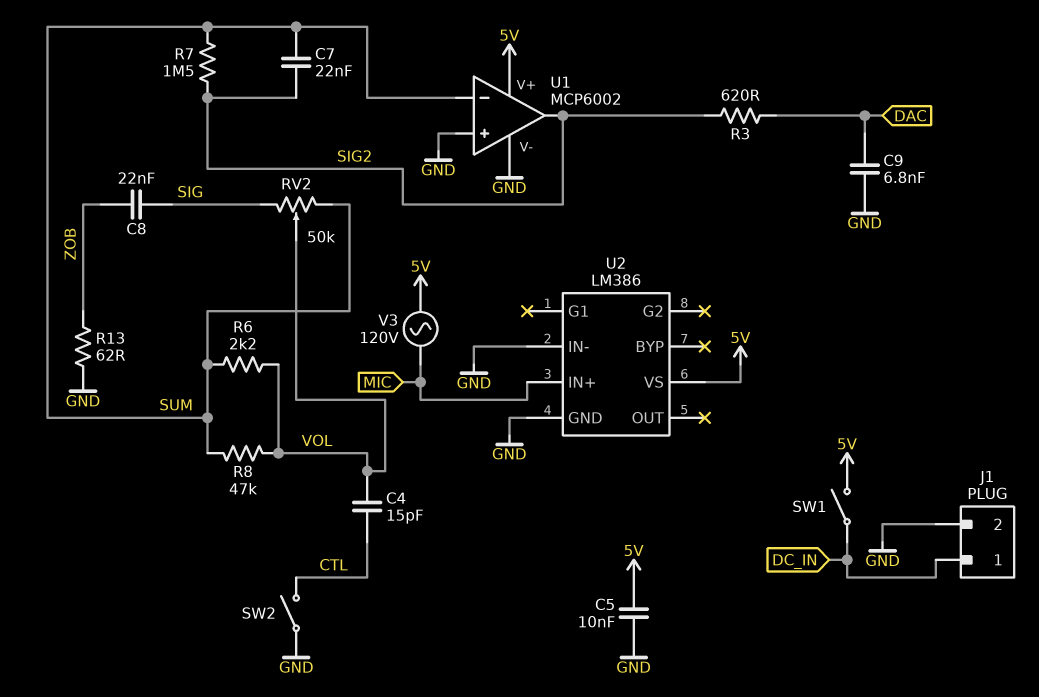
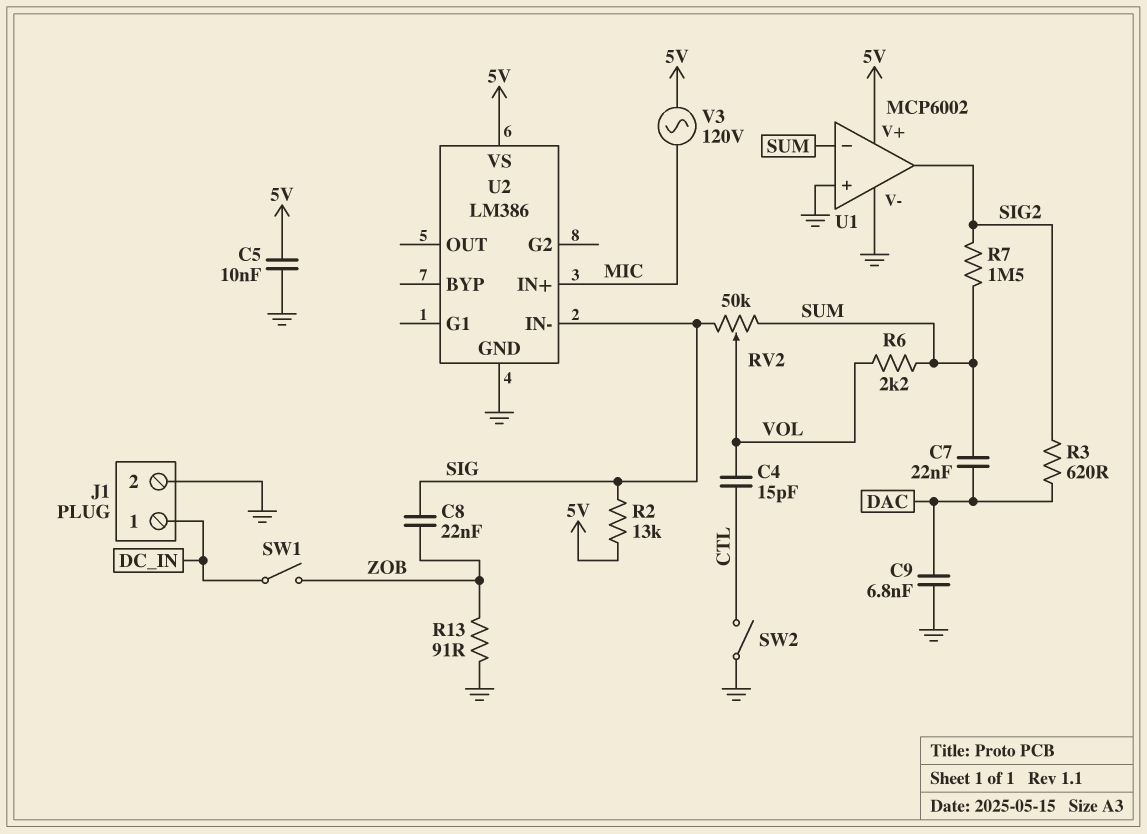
C7: 22nF (SIG2, SUM) -> 22nF (DAC, SUM)
R2: none -> 13k (5V, SIG)
R8: 47k (SUM, VOL) -> none
R13: 62 (GND, ZOB) -> 91 (GND, ZOB)
SW1: switch (5V, DC_IN) -> switch (DC_IN, ZOB)
U2 pin IN-: GND -> SIG

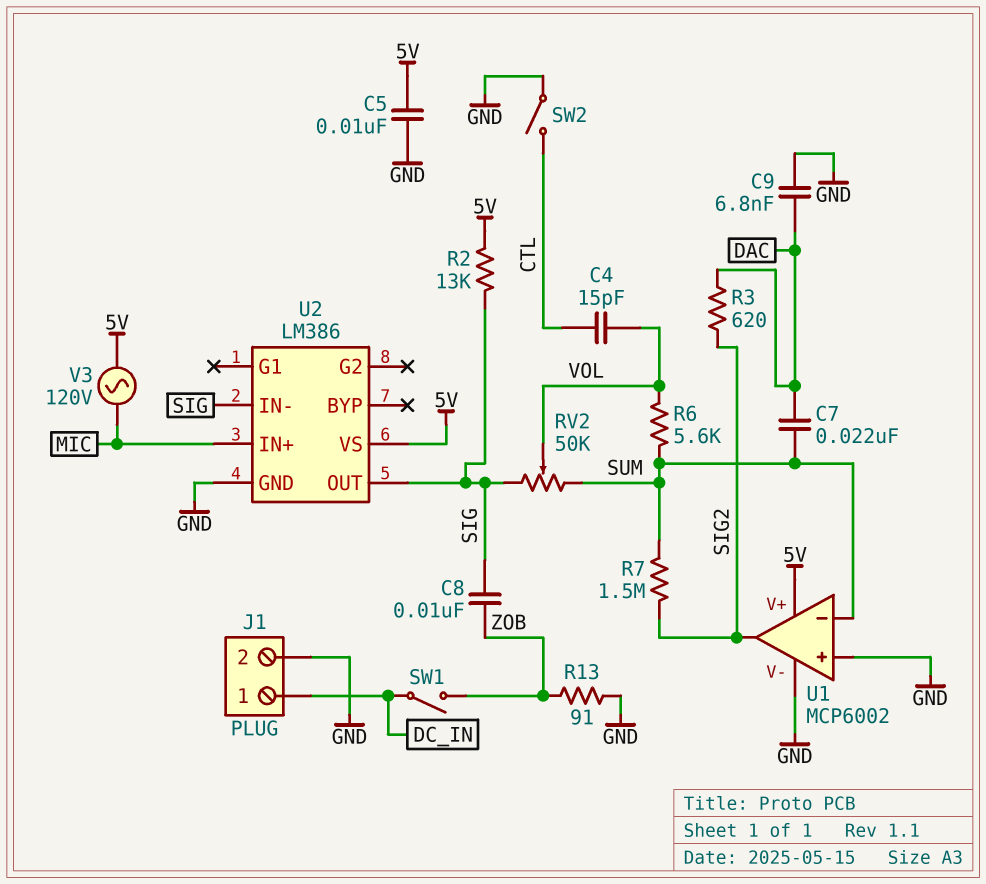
C8: 22nF (SIG, ZOB) -> 10nF (SIG, ZOB)
R6: 2.2k (SUM, VOL) -> 5.6k (SUM, VOL)
U2 pin OUT: none -> SIG

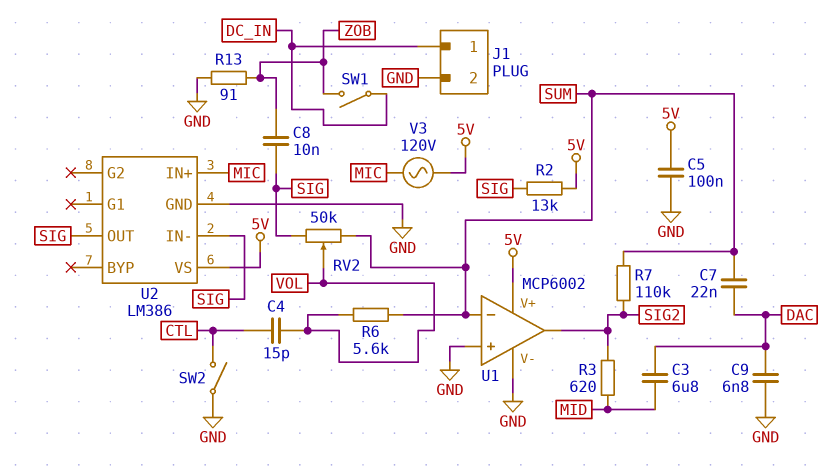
C3: none -> 6.8uF (DAC, MID)
C5: 10nF (5V, GND) -> 100nF (5V, GND)
R3: 620 (DAC, SIG2) -> 620 (MID, SIG2)
R7: 1.5M (SIG2, SUM) -> 110k (SIG2, SUM)

